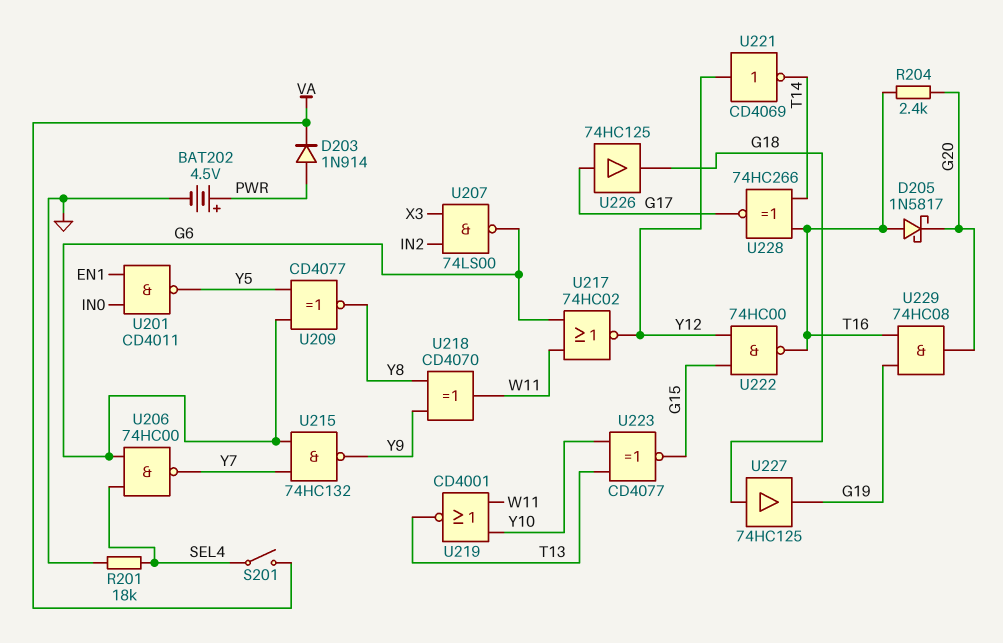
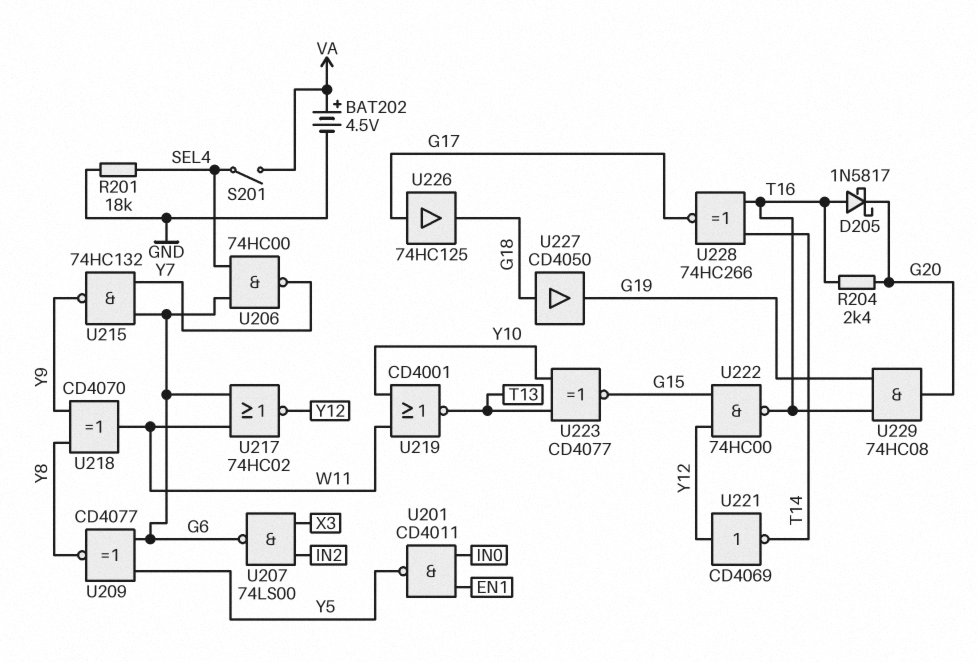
BAT202: 4.5V (plus PWR, minus GND) -> 4.5V (plus VA, minus GND)
D203: diode 1N914 (A PWR, K VA) -> none
U227: buffer 74HC125 (in G18, out G19) -> buffer CD4050 (in G18, out G19)

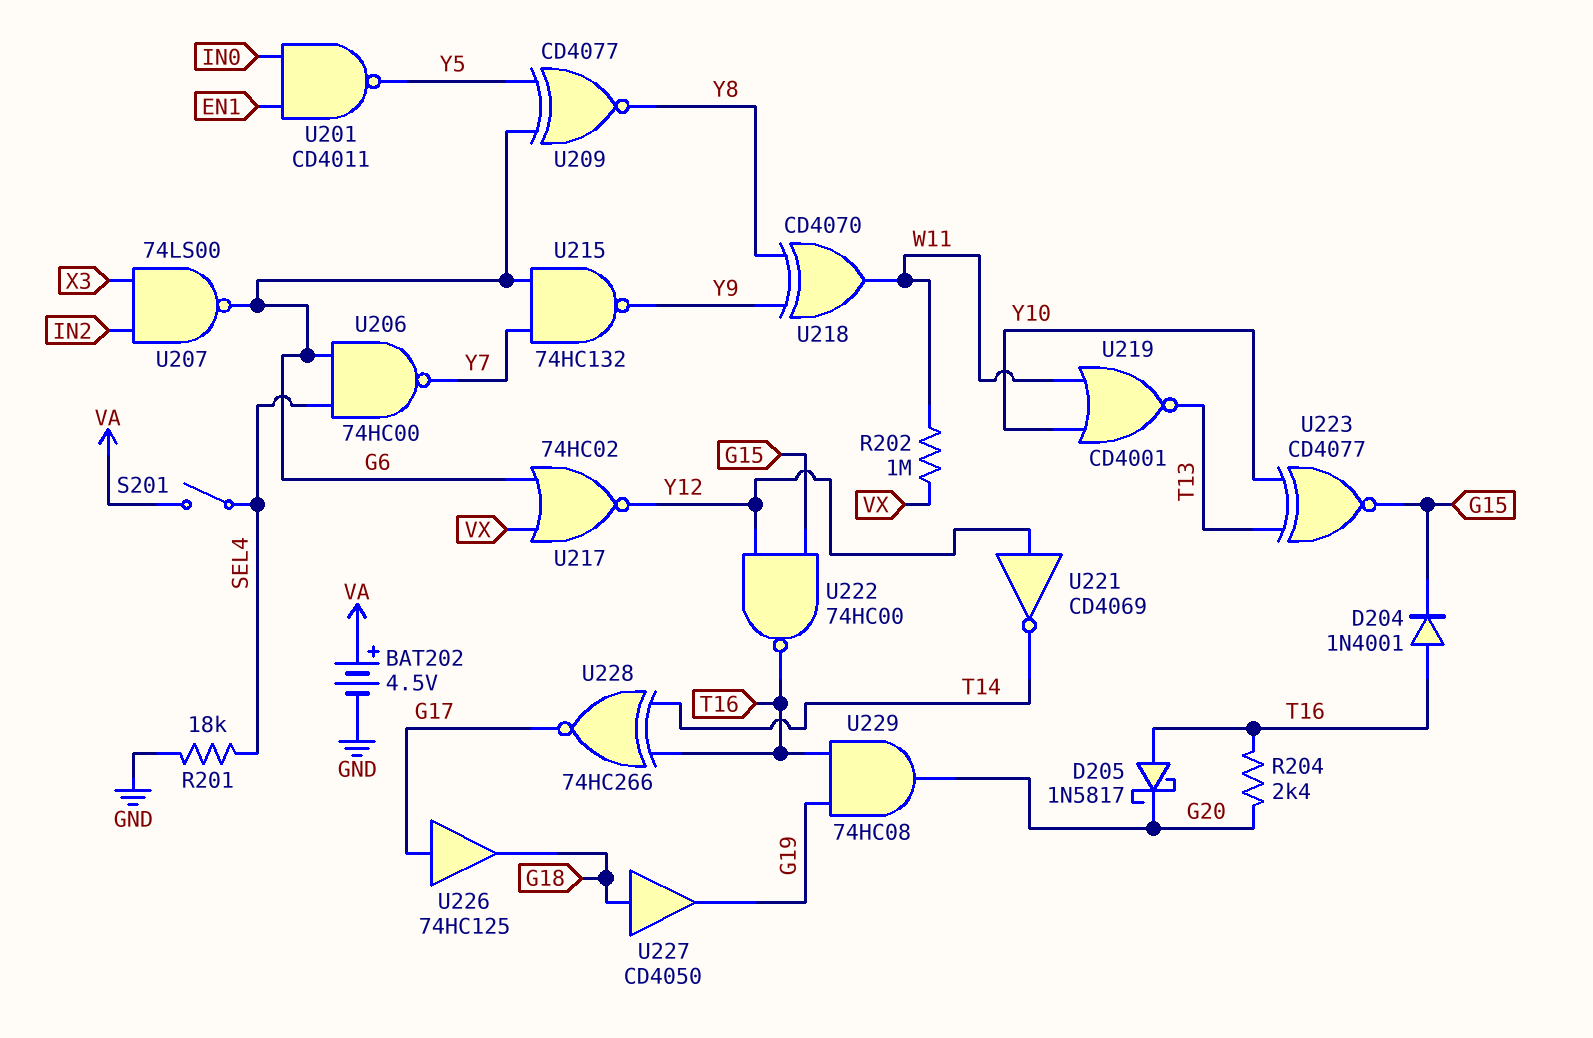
D204: none -> diode 1N4001 (A T16, K G15)
R202: none -> 1M (VX, W11)
U217: NOR 74HC02 (in G6, in W11, out Y12) -> NOR 74HC02 (in G6, in VX, out Y12)

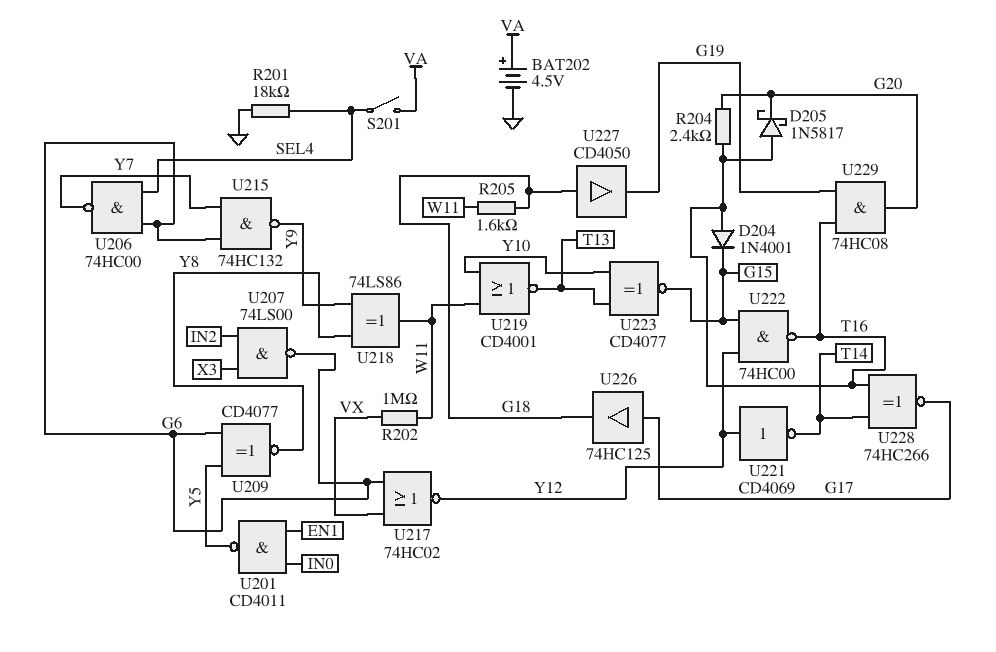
R205: none -> 1.6k (G18, W11)
U218: XOR CD4070 (in Y8, in Y9, out W11) -> XOR 74LS86 (in Y8, in Y9, out W11)

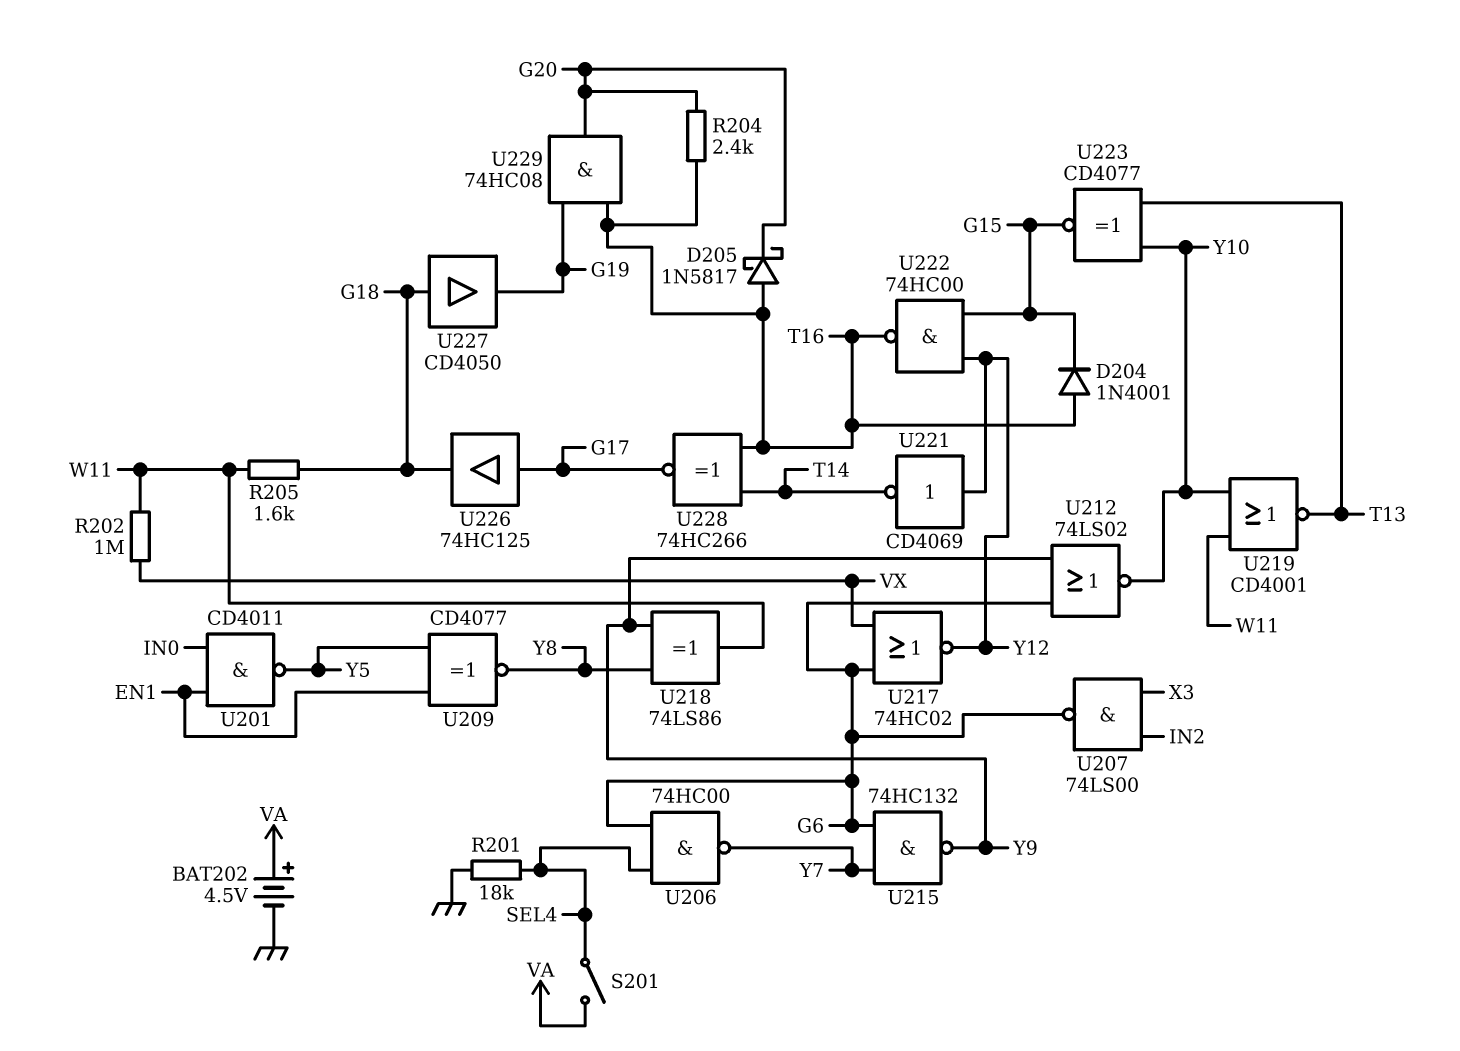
U209: XNOR CD4077 (in G6, in Y5, out Y8) -> XNOR CD4077 (in EN1, in Y5, out Y8)
U212: none -> NOR 74LS02 (in G6, in Y9, out Y10)

